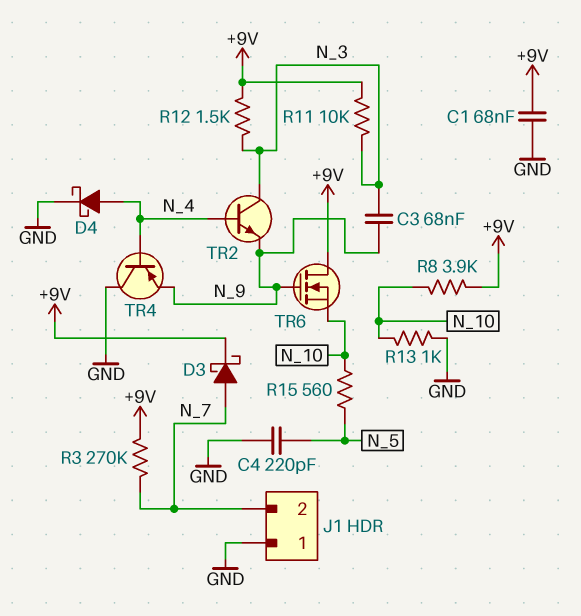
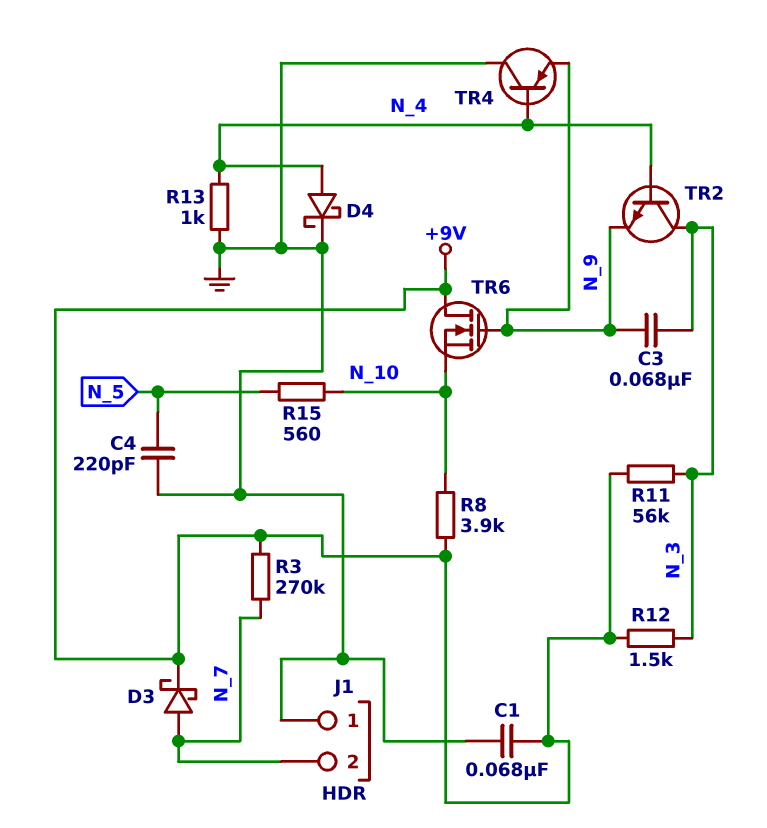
R11: 10k (+9V, N_3) -> 56k (+9V, N_3)
R13: 1k (GND, N_10) -> 1k (GND, N_4)

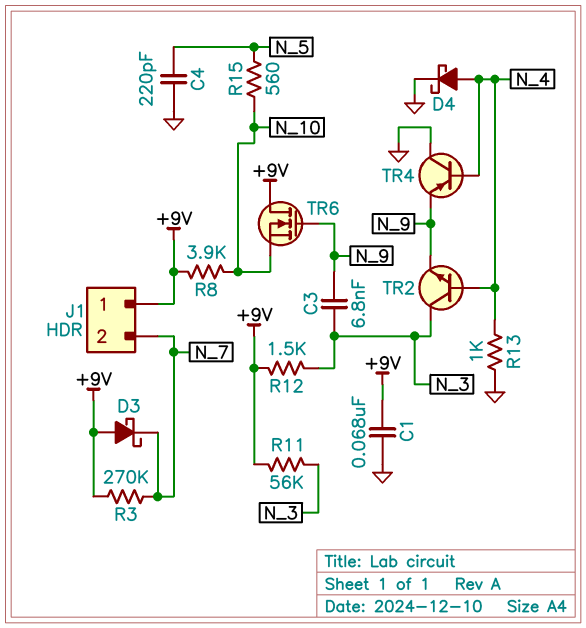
C3: 68nF (N_3, N_9) -> 6.8nF (N_3, N_9)
D3: schottky (A N_7, K +9V) -> schottky (A +9V, K N_7)
J1 pin 1: GND -> +9V

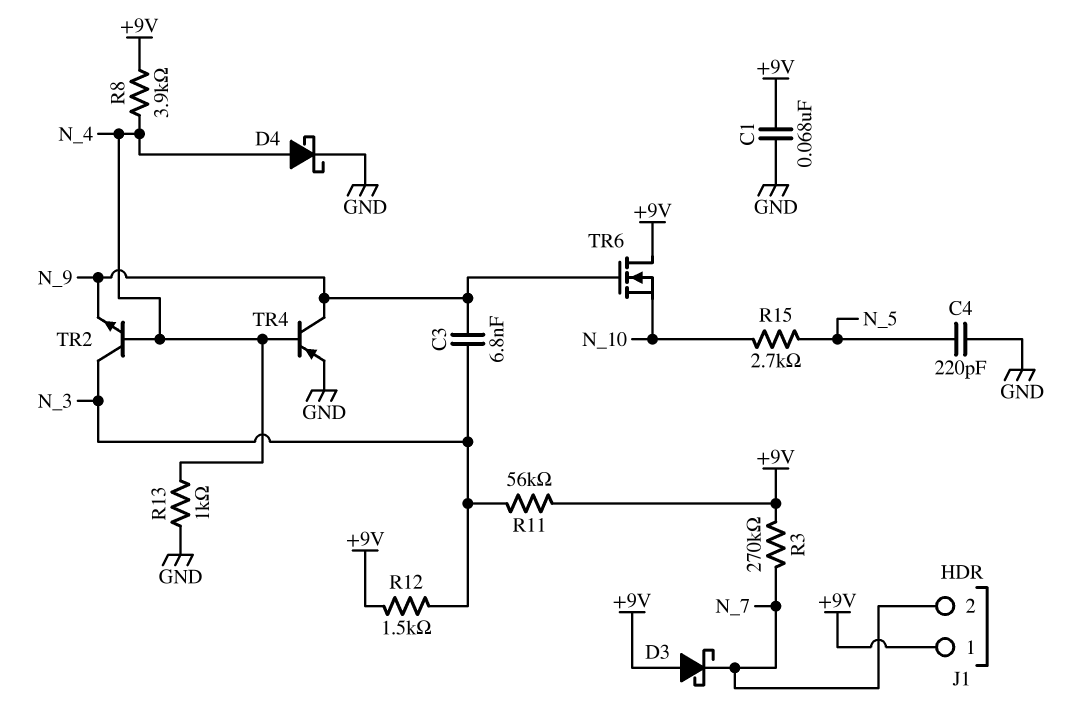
R8: 3.9k (+9V, N_10) -> 3.9k (+9V, N_4)
R15: 560 (N_5, N_10) -> 2.7k (N_5, N_10)
TR4: PNP (B N_4, C GND, E N_9) -> PNP (B N_4, C N_9, E GND)

